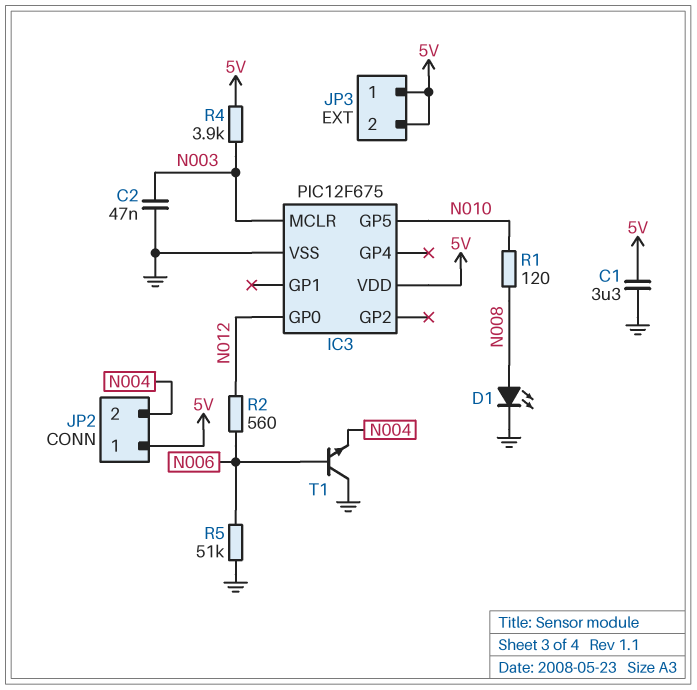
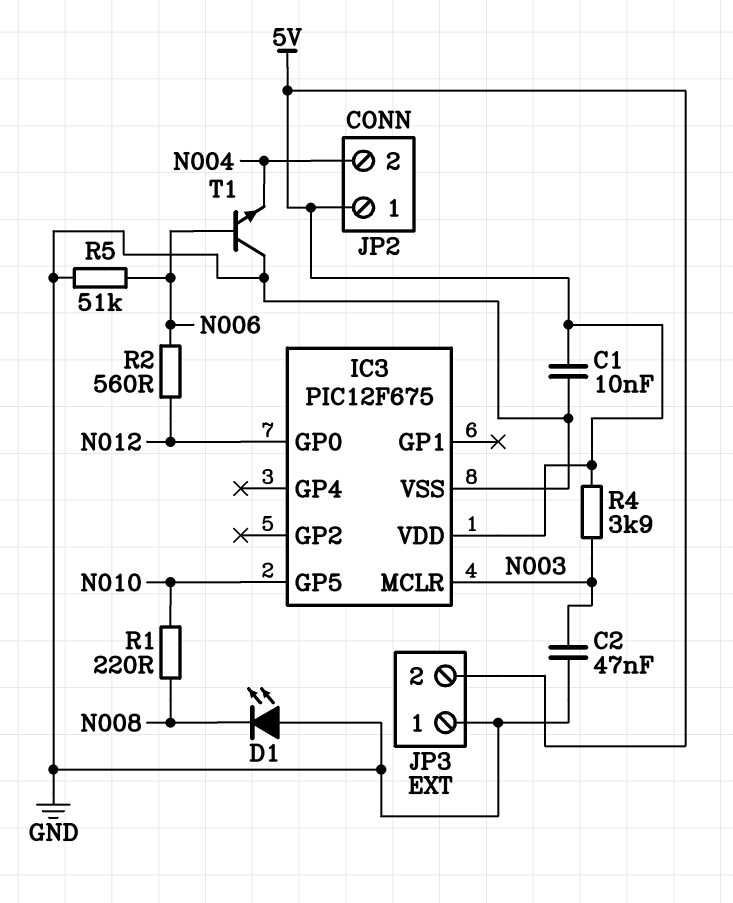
C1: 3.3uF (5V, GND) -> 10nF (5V, GND)
D1: LED (A N008, K GND) -> LED (A GND, K N008)
JP3 pin 1: 5V -> GND
R1: 120 (N008, N010) -> 220 (N008, N010)

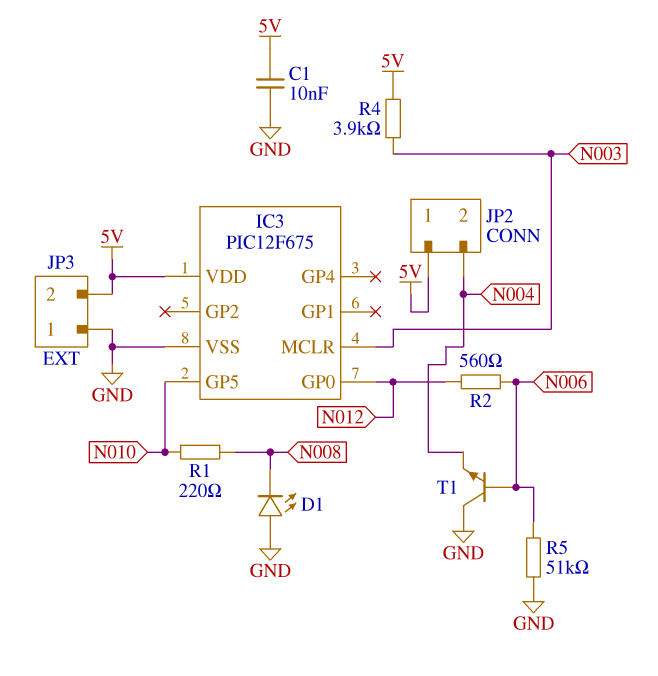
C2: 47nF (GND, N003) -> none

